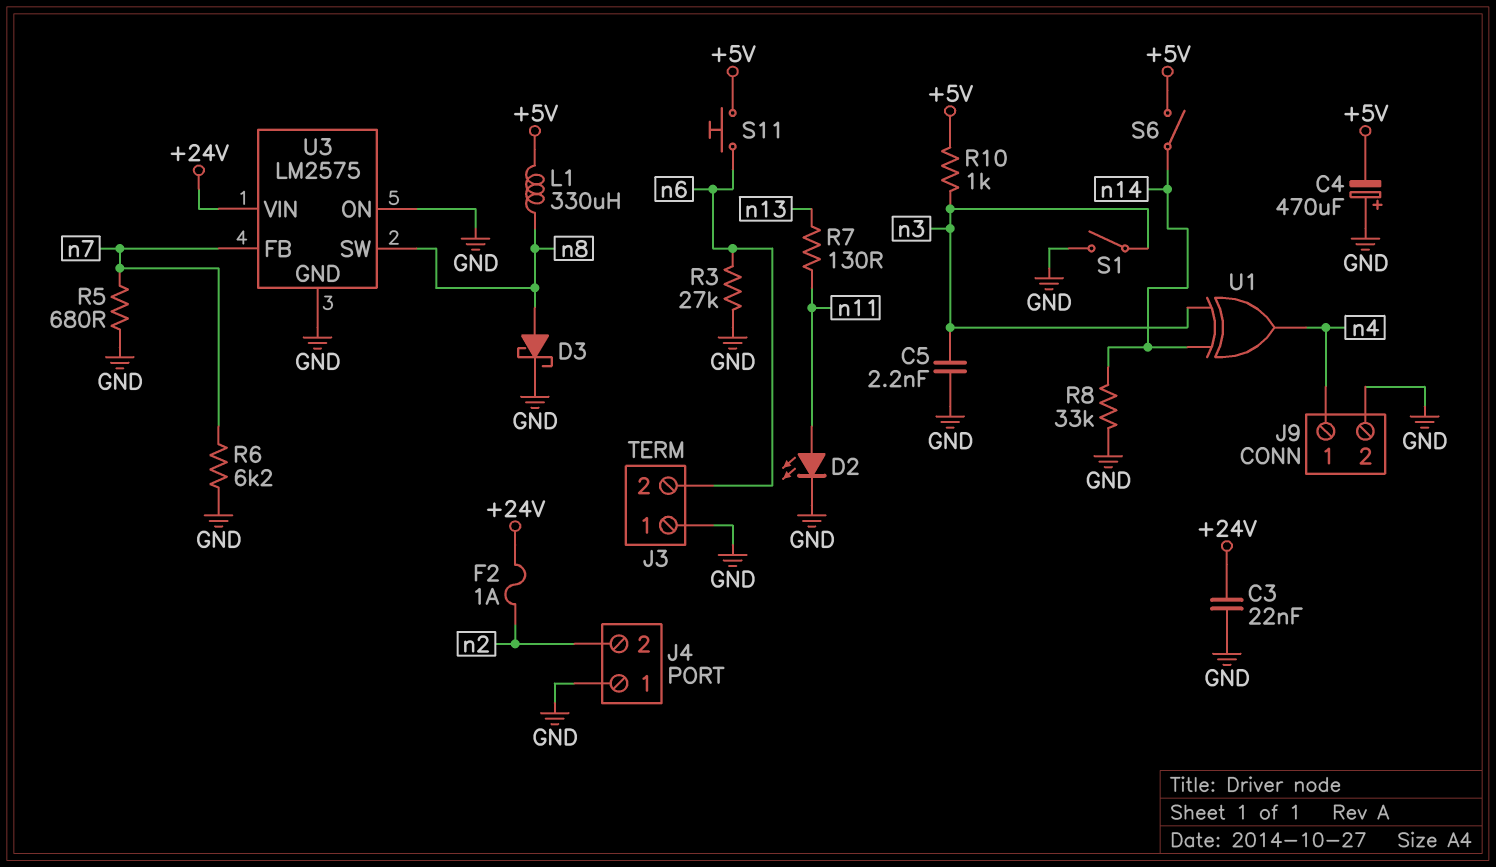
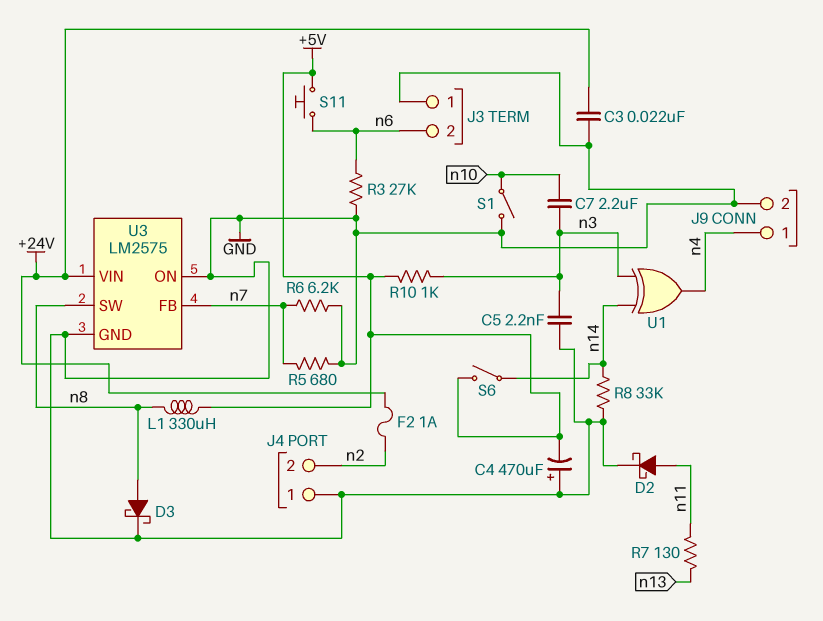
C7: none -> 2.2uF (n3, n10)
D2: LED (A n11, K GND) -> schottky (A n11, K GND)
S1: switch (GND, n3) -> switch (GND, n10)

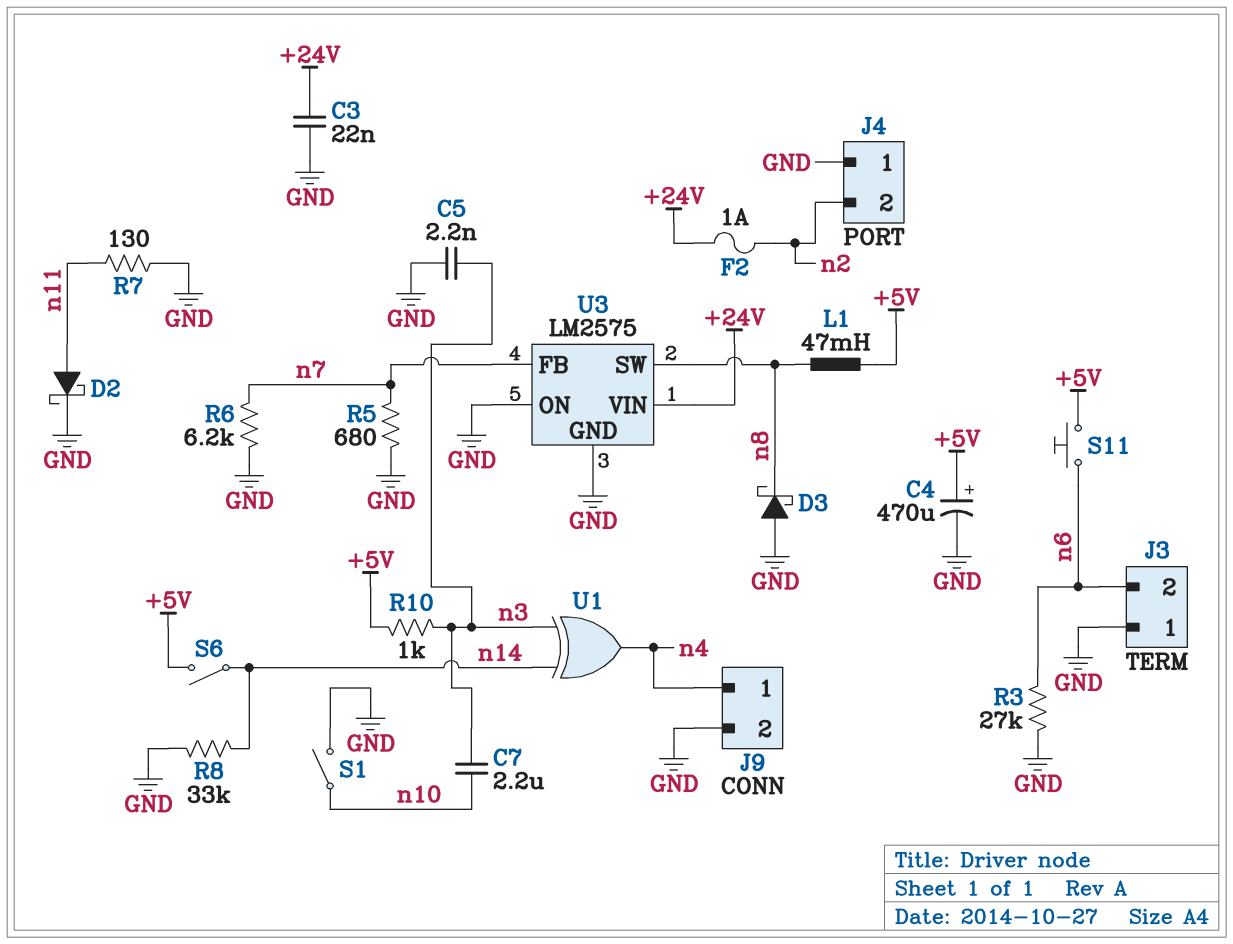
C4: 470uF (plus GND, minus +5V) -> 470uF (plus +5V, minus GND)
D3: schottky (A n8, K GND) -> schottky (A GND, K n8)
L1: 330uH (+5V, n8) -> 47mH (+5V, n8)
R7: 130 (n11, n13) -> 130 (GND, n11)

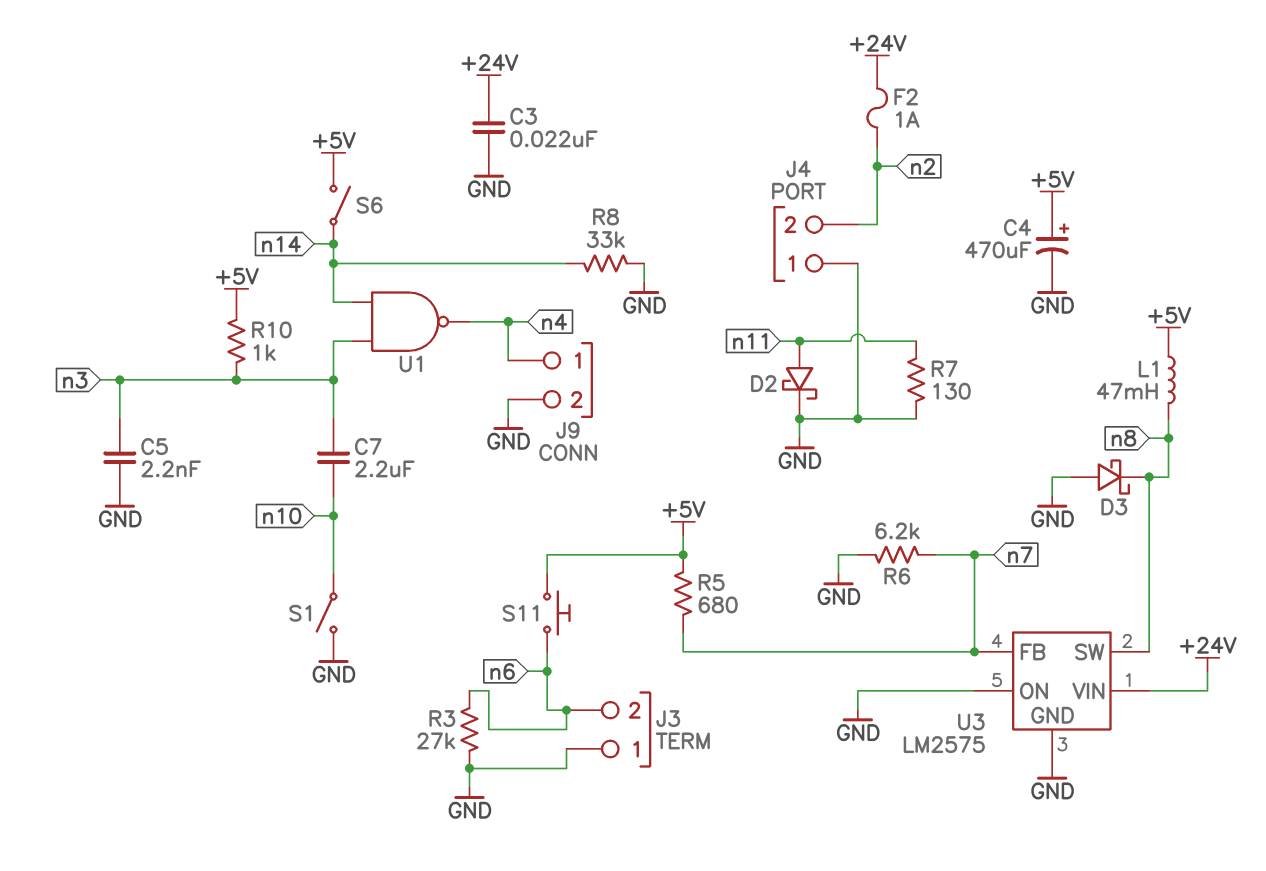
R5: 680 (GND, n7) -> 680 (+5V, n7)
U1: XOR (in n3, in n14, out n4) -> NAND (in n3, in n14, out n4)

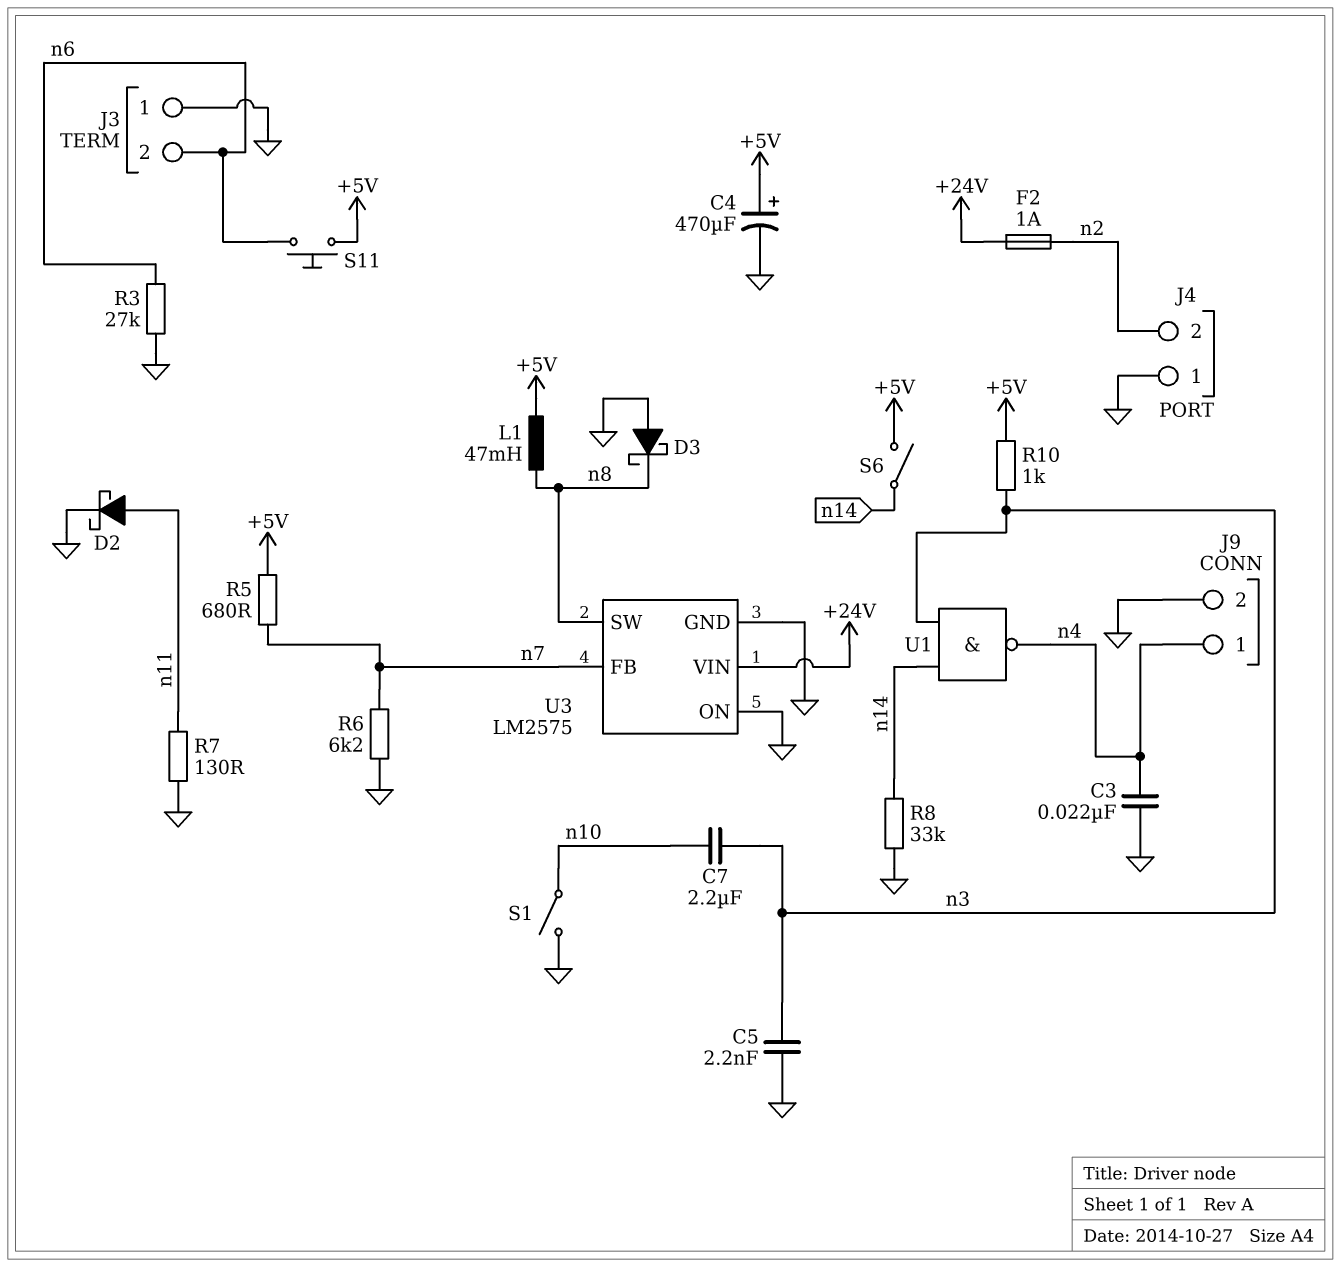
C3: 22nF (+24V, GND) -> 22nF (GND, n4)

